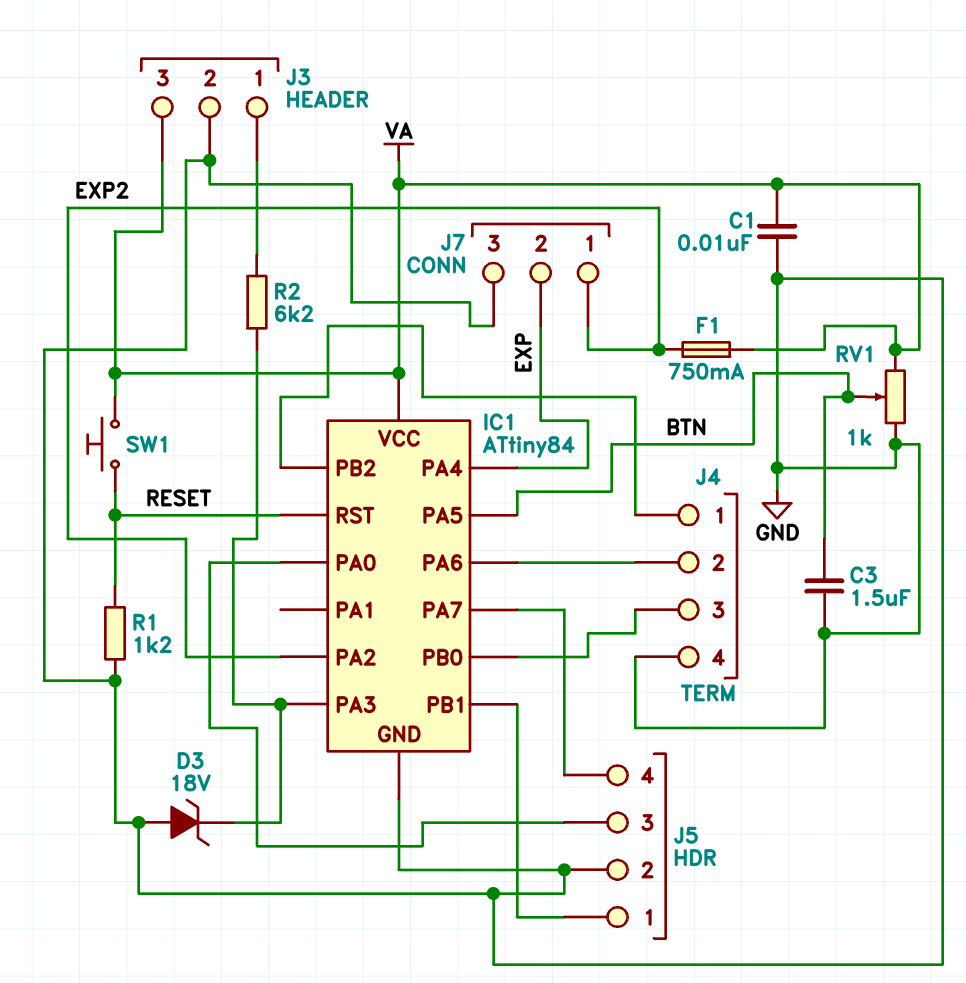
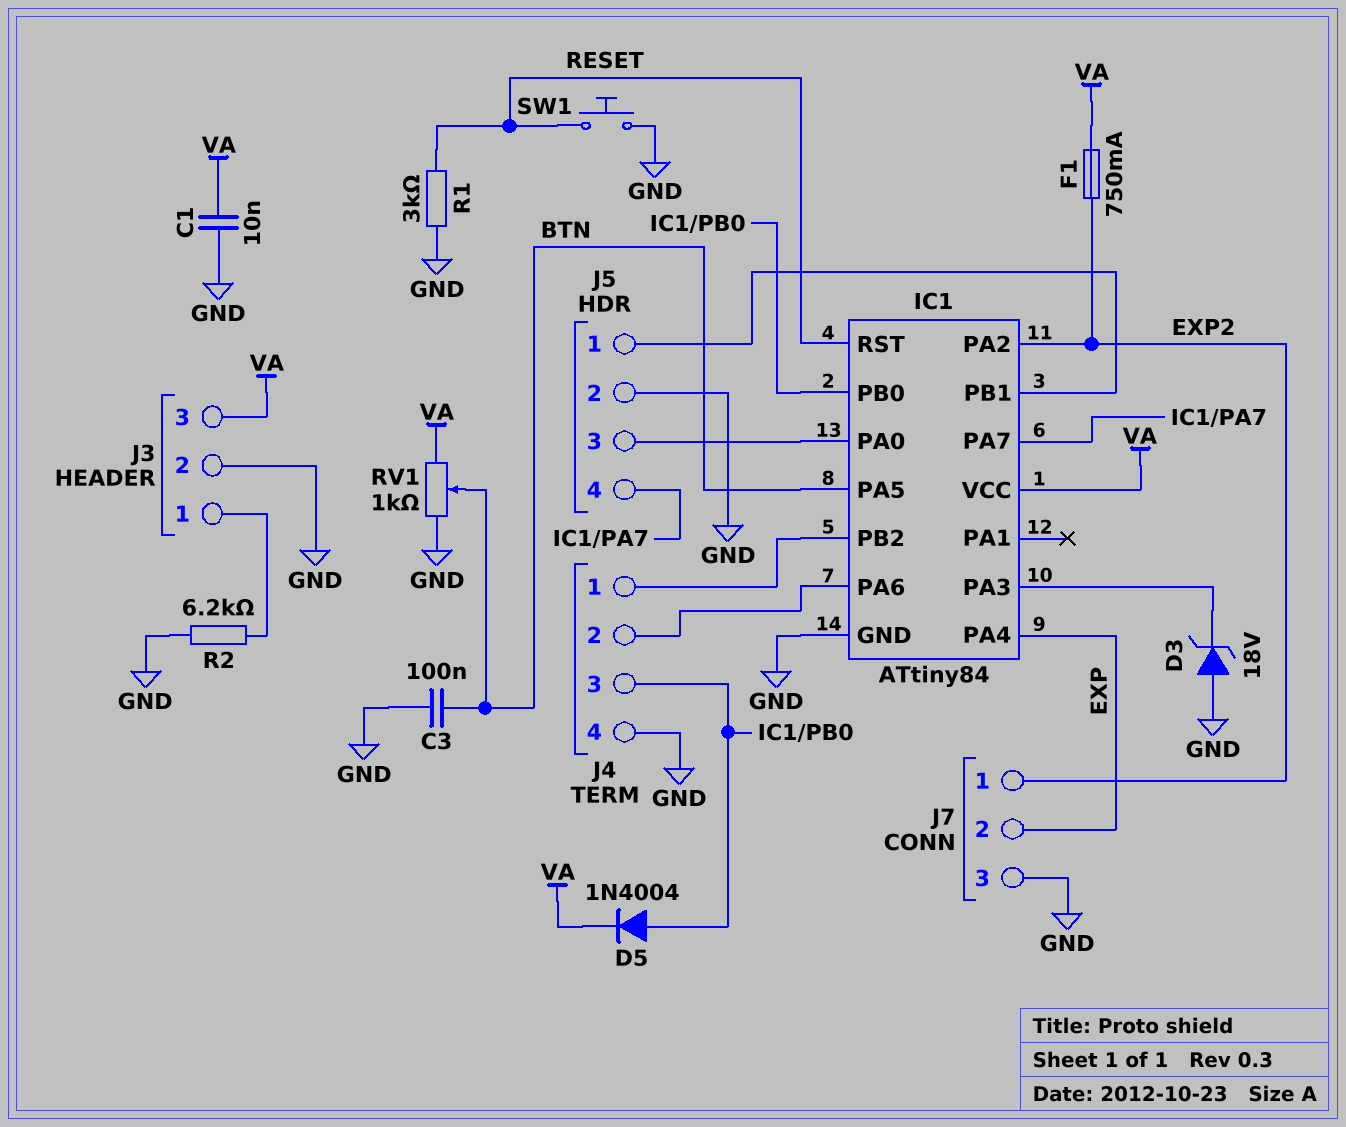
C3: 1.5uF (BTN, GND) -> 100nF (BTN, GND)
D5: none -> diode 1N4004 (A IC1/PB0, K VA)
R1: 1.2k (GND, RESET) -> 3k (GND, RESET)
R2: 6.2k (IC1/PA3, J3/1) -> 6.2k (GND, J3/1)
SW1: button (RESET, VA) -> button (GND, RESET)

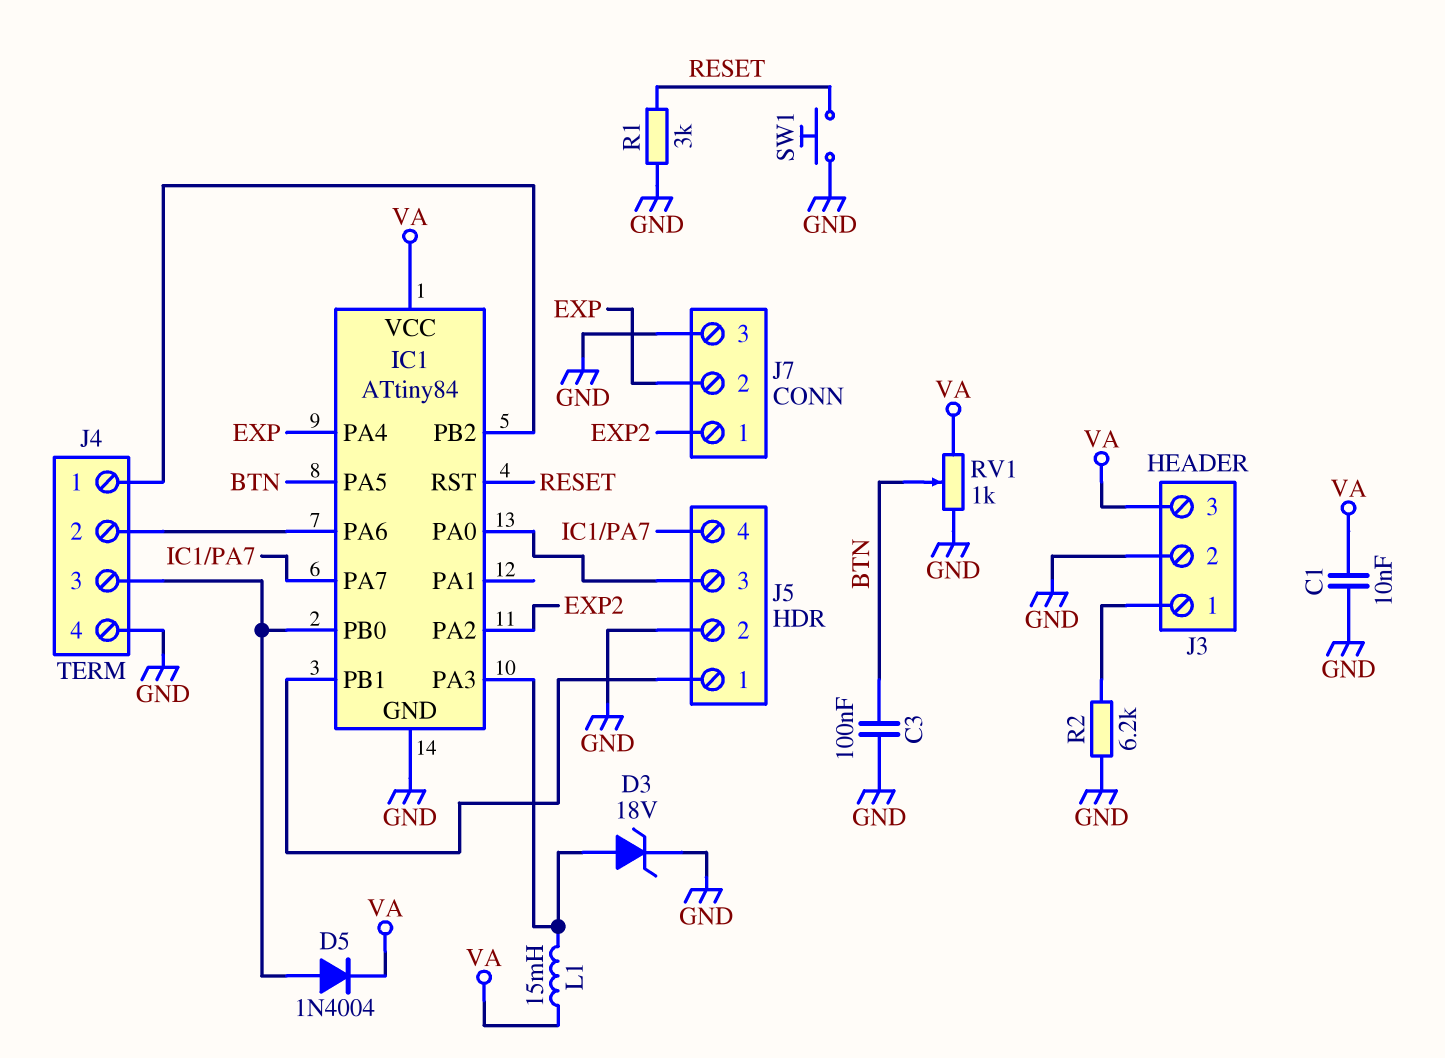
D3: zener 18V (A GND, K IC1/PA3) -> zener 18V (A IC1/PA3, K GND)
F1: 750mA (EXP2, VA) -> none
L1: none -> 15mH (IC1/PA3, VA)

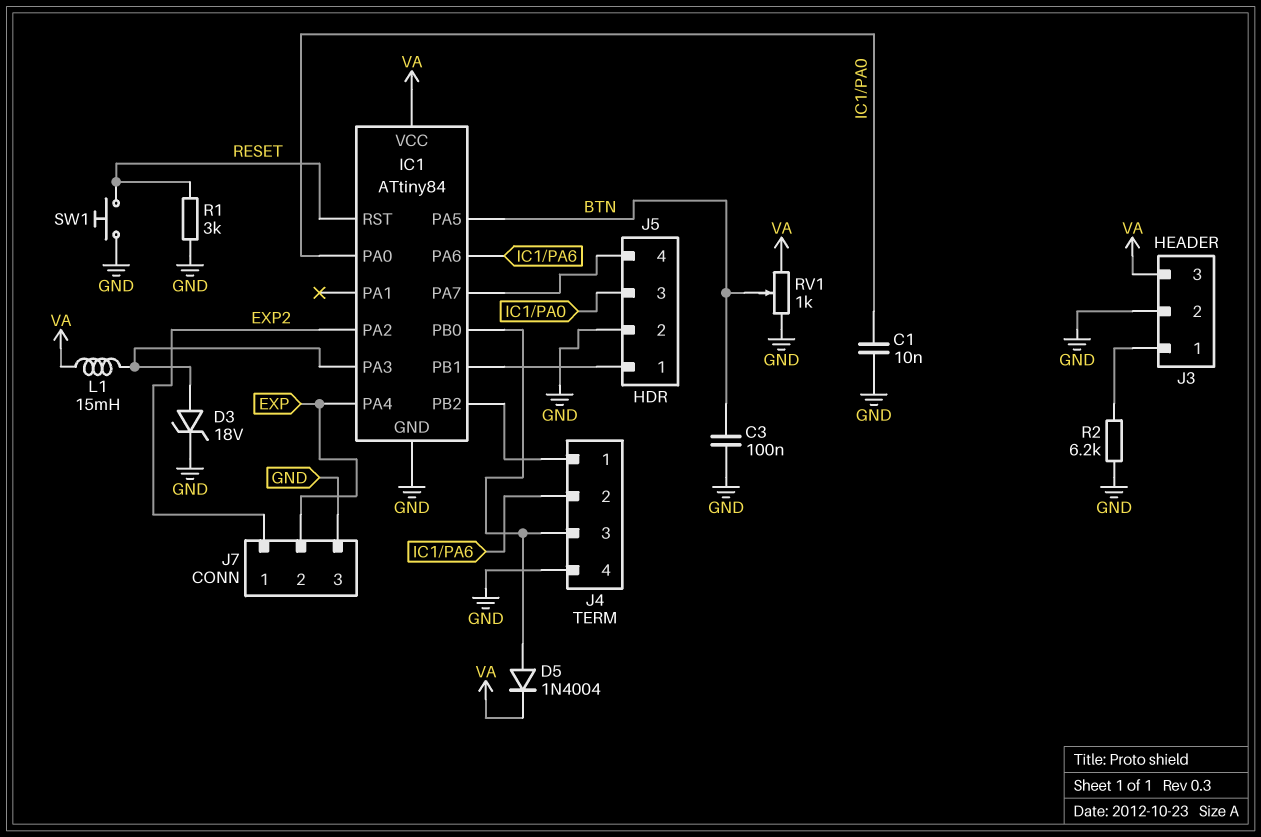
C1: 10nF (GND, VA) -> 10nF (GND, IC1/PA0)

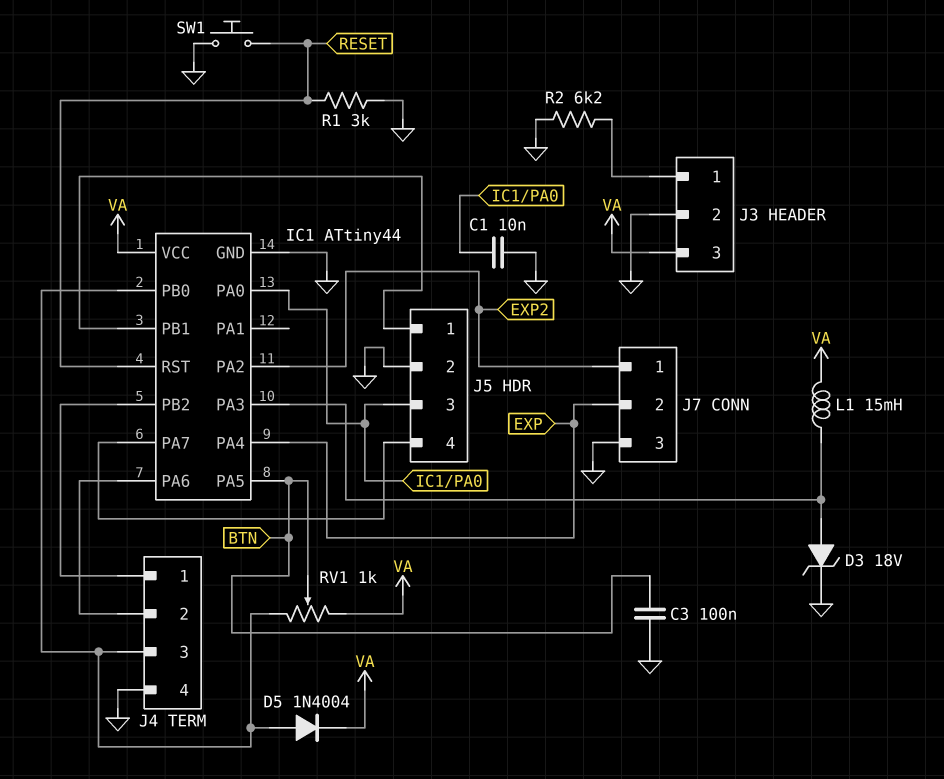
IC1: ATtiny84 -> ATtiny44
RV1: 1k (GND, VA, wiper BTN) -> 1k (IC1/PB0, VA, wiper BTN)

